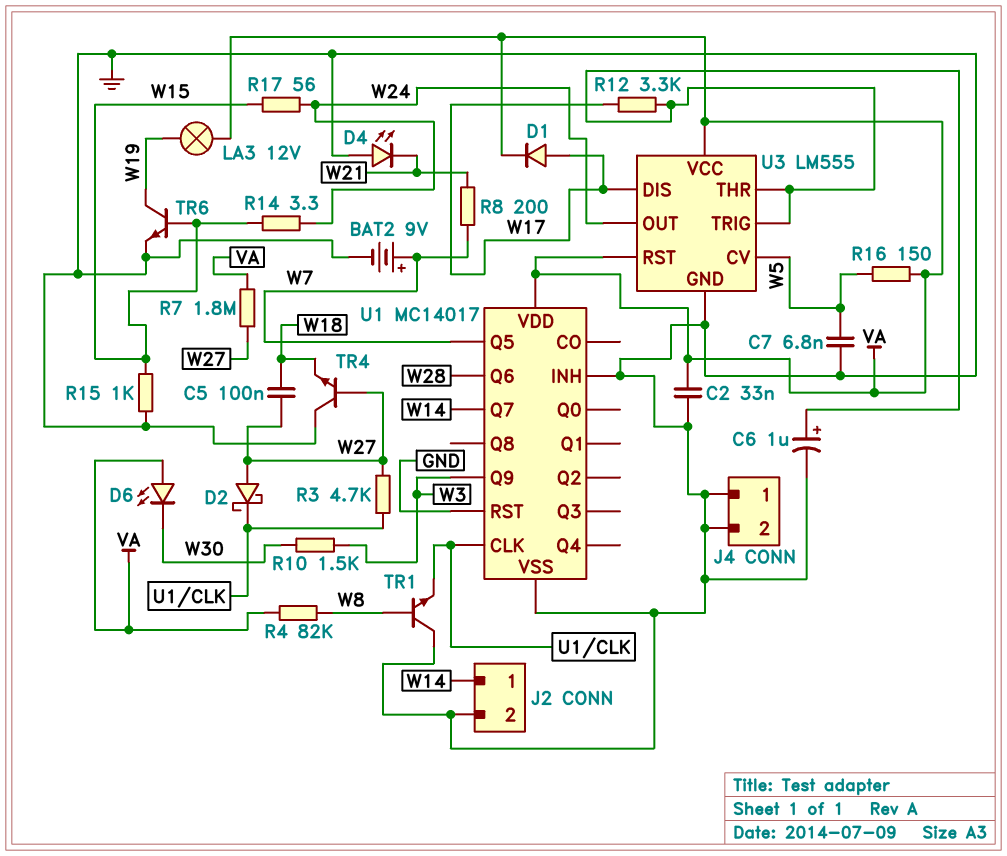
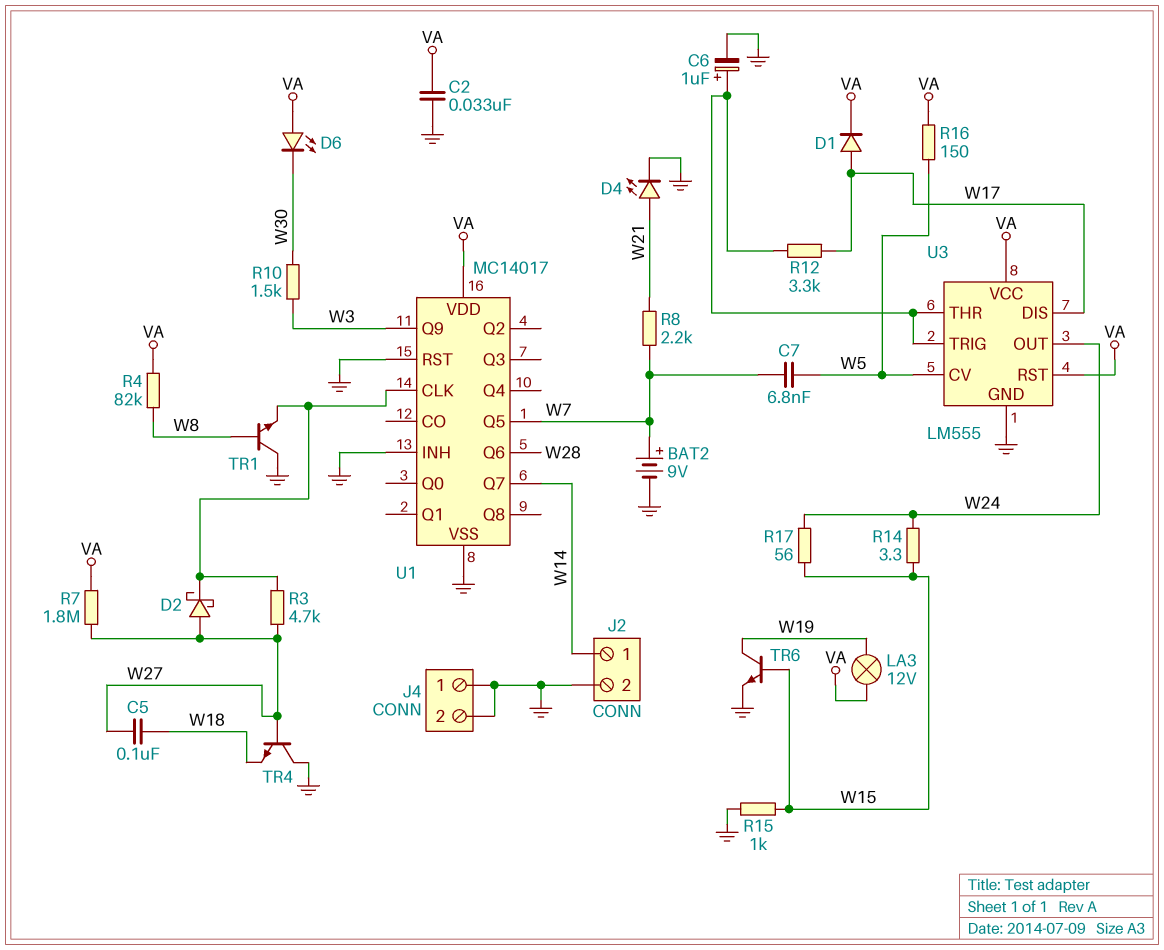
C7: 6.8nF (GND, W5) -> 6.8nF (W5, W7)
D4: LED (A GND, K W21) -> LED (A W21, K GND)
R8: 200 (W7, W21) -> 2.2k (W7, W21)

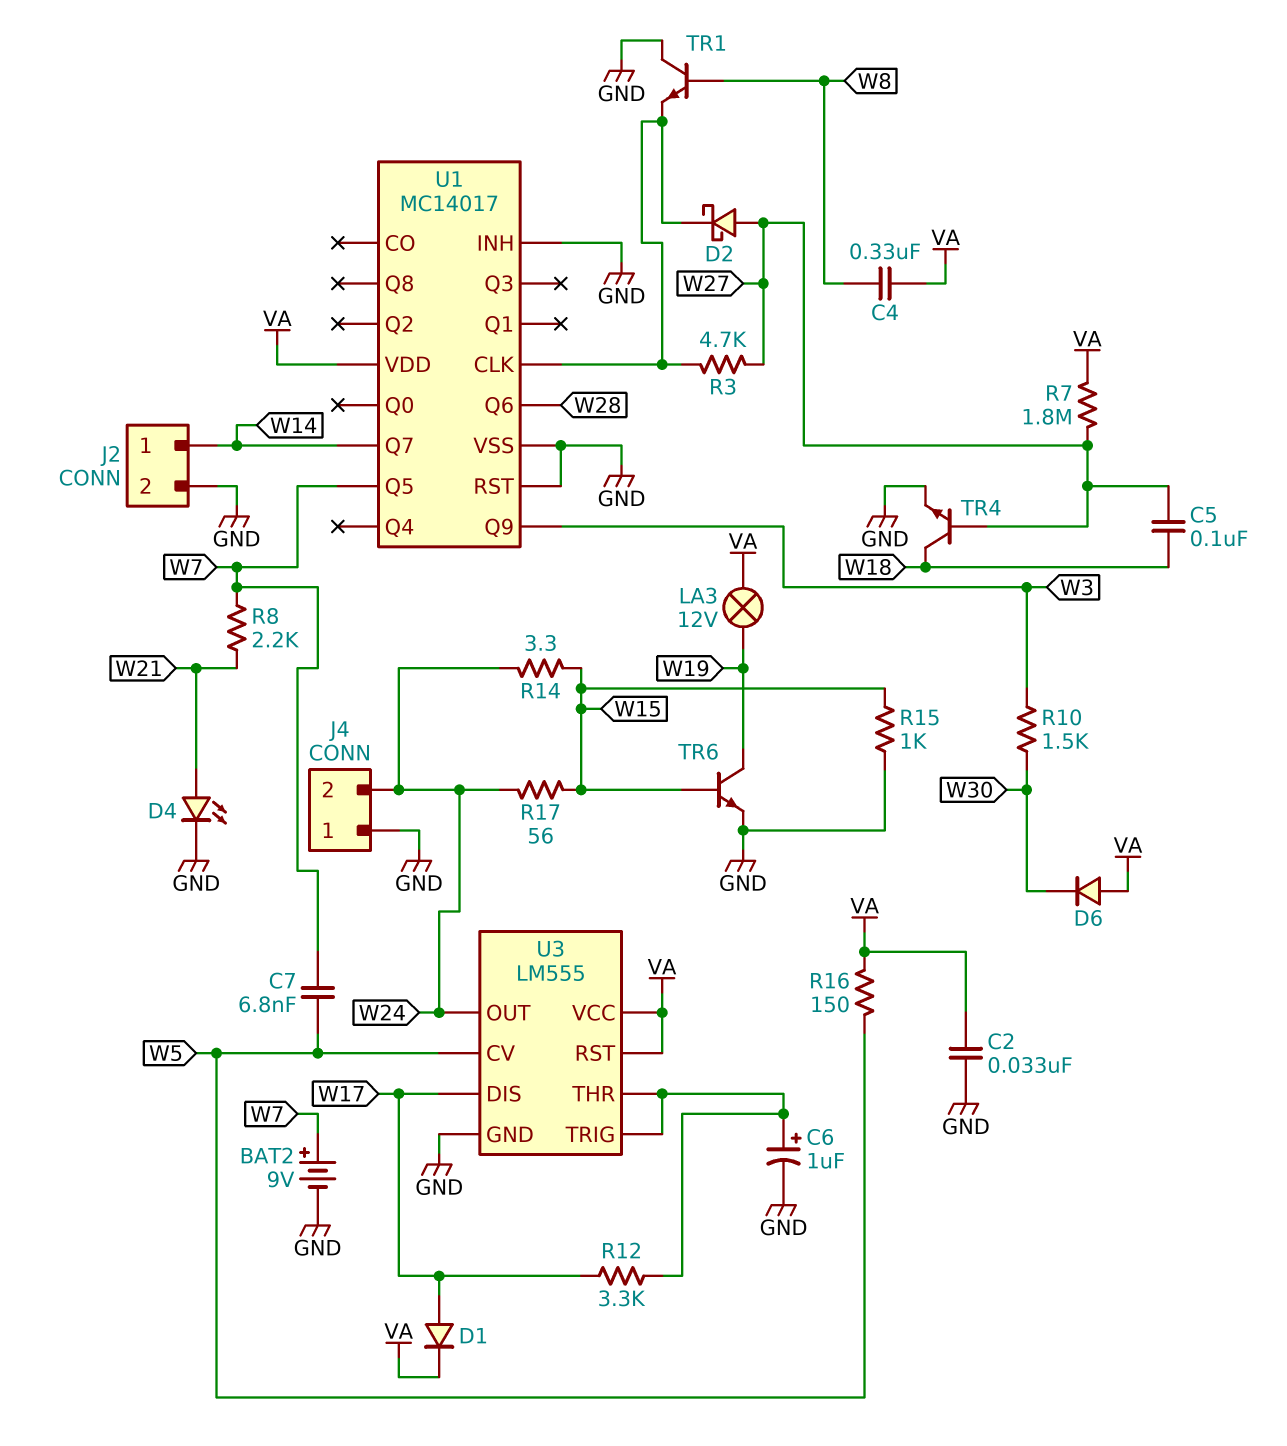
C4: none -> 330nF (VA, W8)
D6: LED (A VA, K W30) -> diode (A VA, K W30)
J4 pin 2: GND -> W24
R4: 82k (VA, W8) -> none
TR4: NPN (B W27, C GND, E W18) -> NPN (B W27, C W18, E GND)

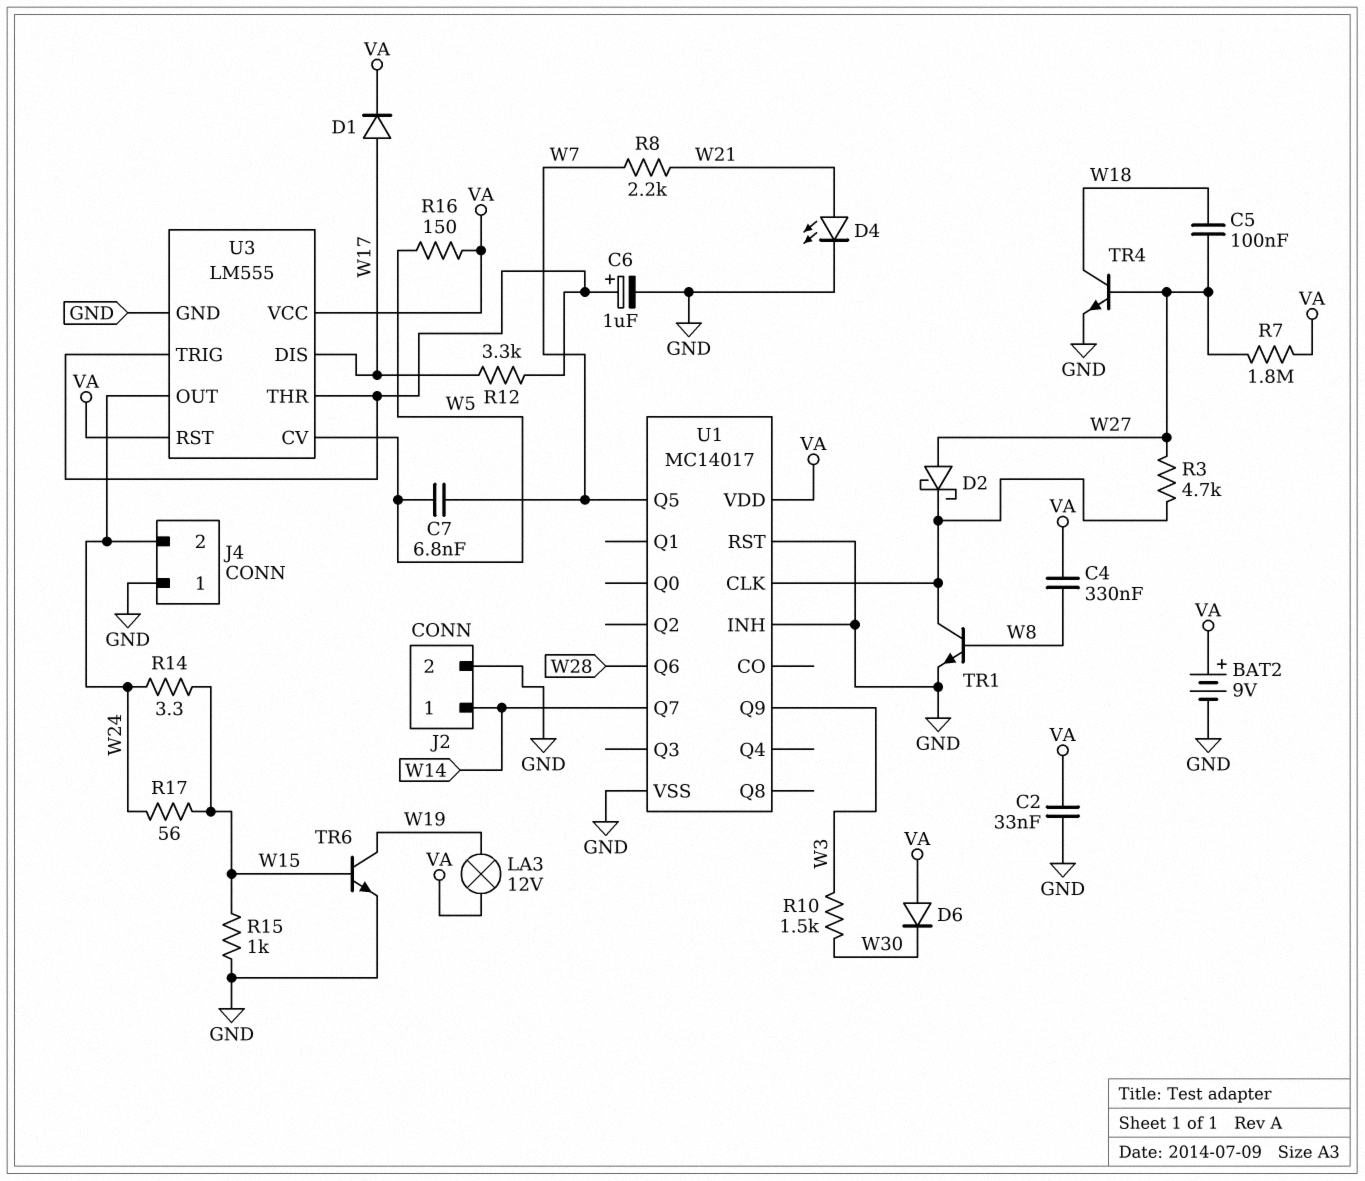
BAT2: 9V (plus W7, minus GND) -> 9V (plus VA, minus GND)
TR1: NPN (B W8, C GND, E U1/CLK) -> NPN (B W8, C U1/CLK, E GND)

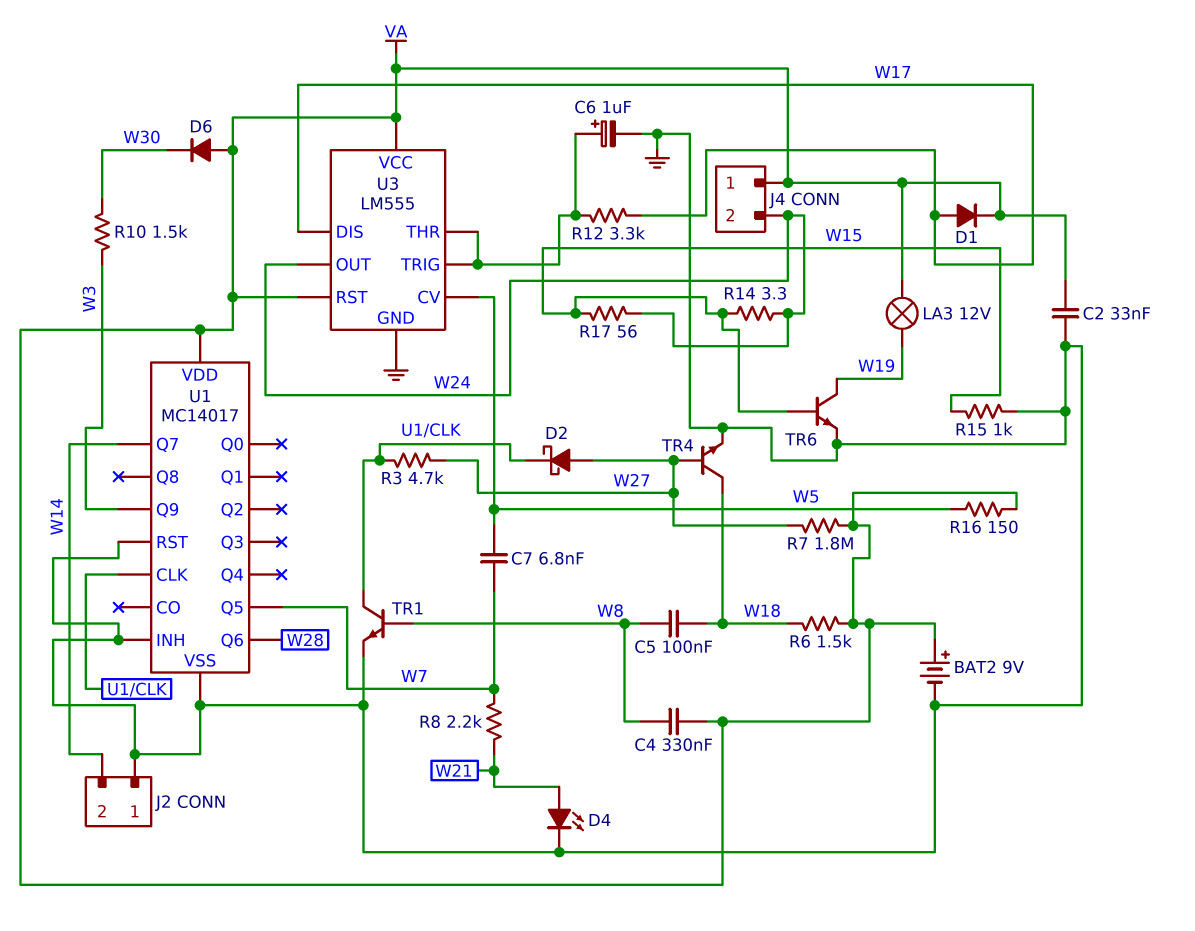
C5: 100nF (W18, W27) -> 100nF (W8, W18)
J2 pin 1: W14 -> GND
J2 pin 2: GND -> W14
J4 pin 1: GND -> VA
R6: none -> 1.5k (VA, W18)

